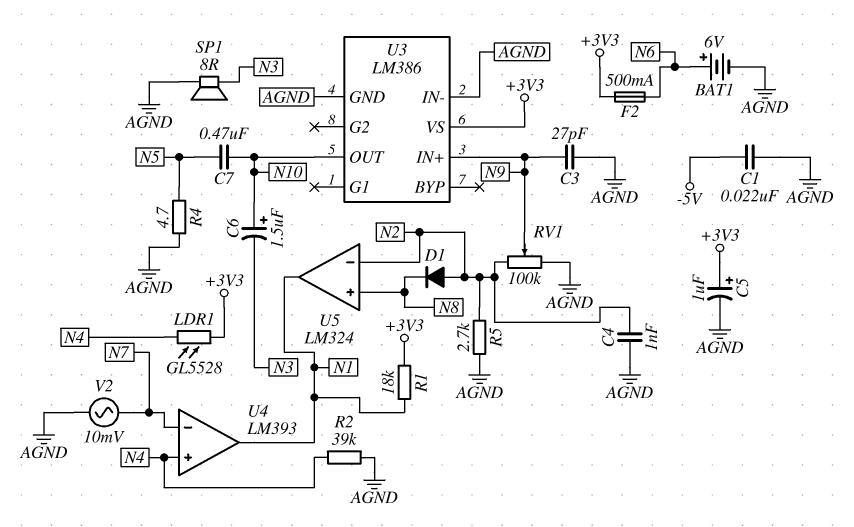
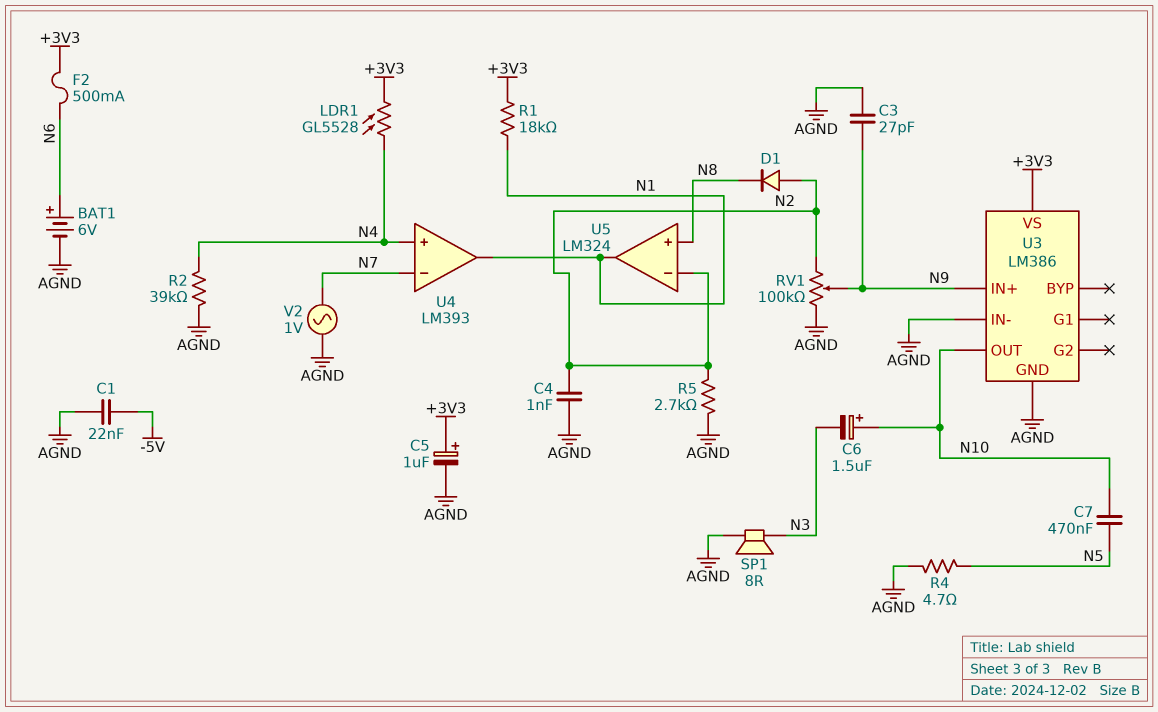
V2: AC 10mV (AGND, N7) -> AC 1V (AGND, N7)

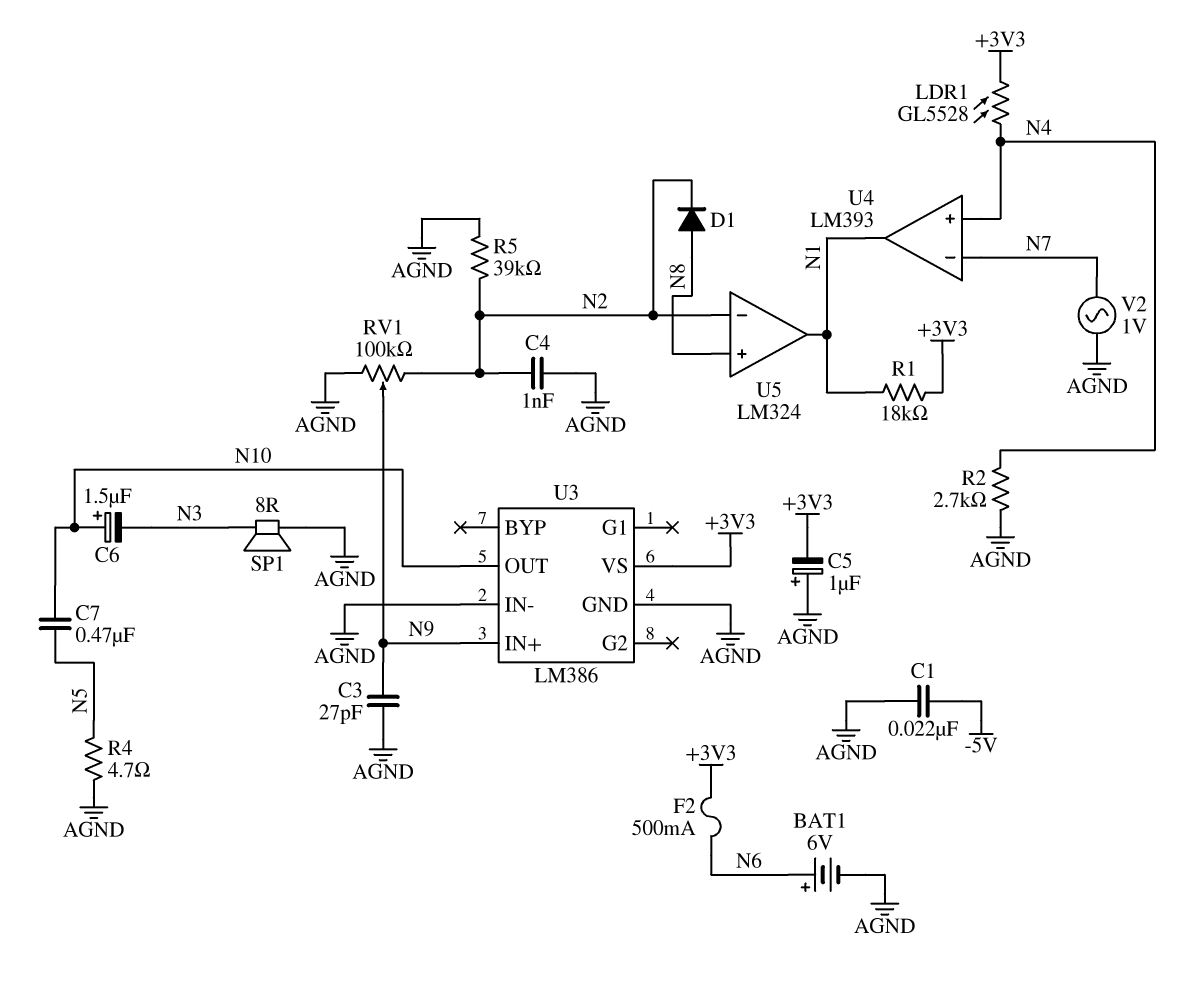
C5: 1uF (plus +3V3, minus AGND) -> 1uF (plus AGND, minus +3V3)
D1: diode (A N2, K N8) -> diode (A N8, K N2)
R2: 39k (AGND, N4) -> 2.7k (AGND, N4)
R5: 2.7k (AGND, N2) -> 39k (AGND, N2)

